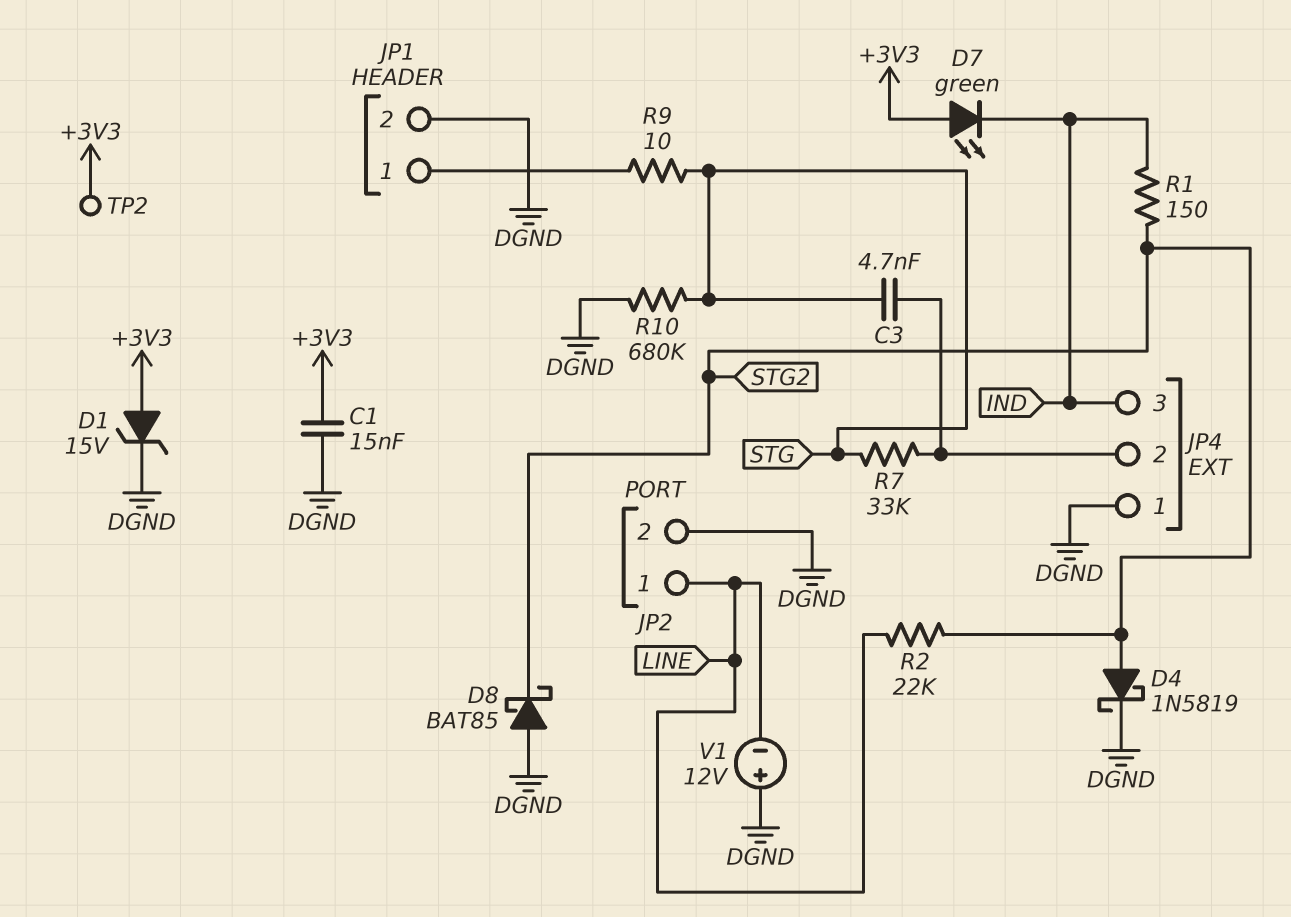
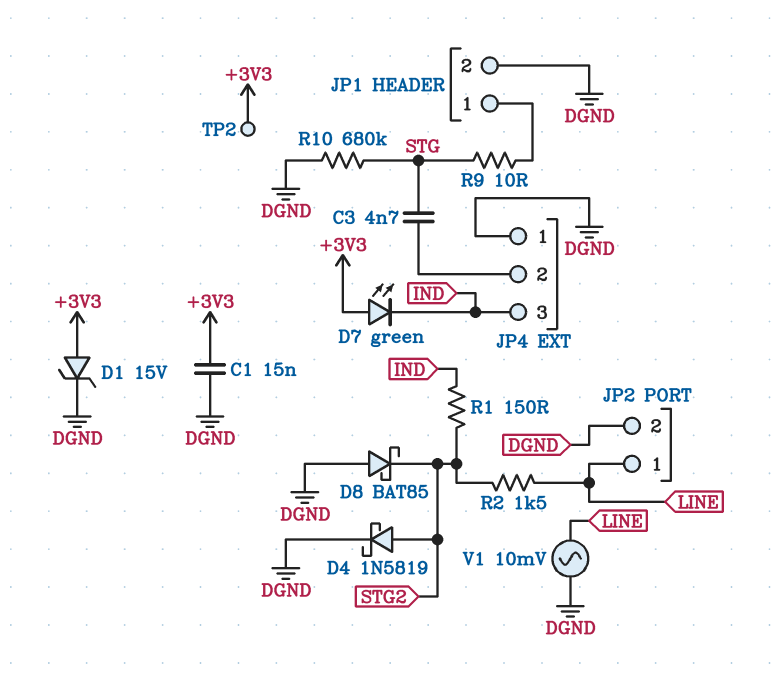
R2: 22k (LINE, STG2) -> 1.5k (LINE, STG2)
R7: 33k (JP4/2, STG) -> none
V1: 12V (plus DGND, minus LINE) -> AC 10mV (DGND, LINE)

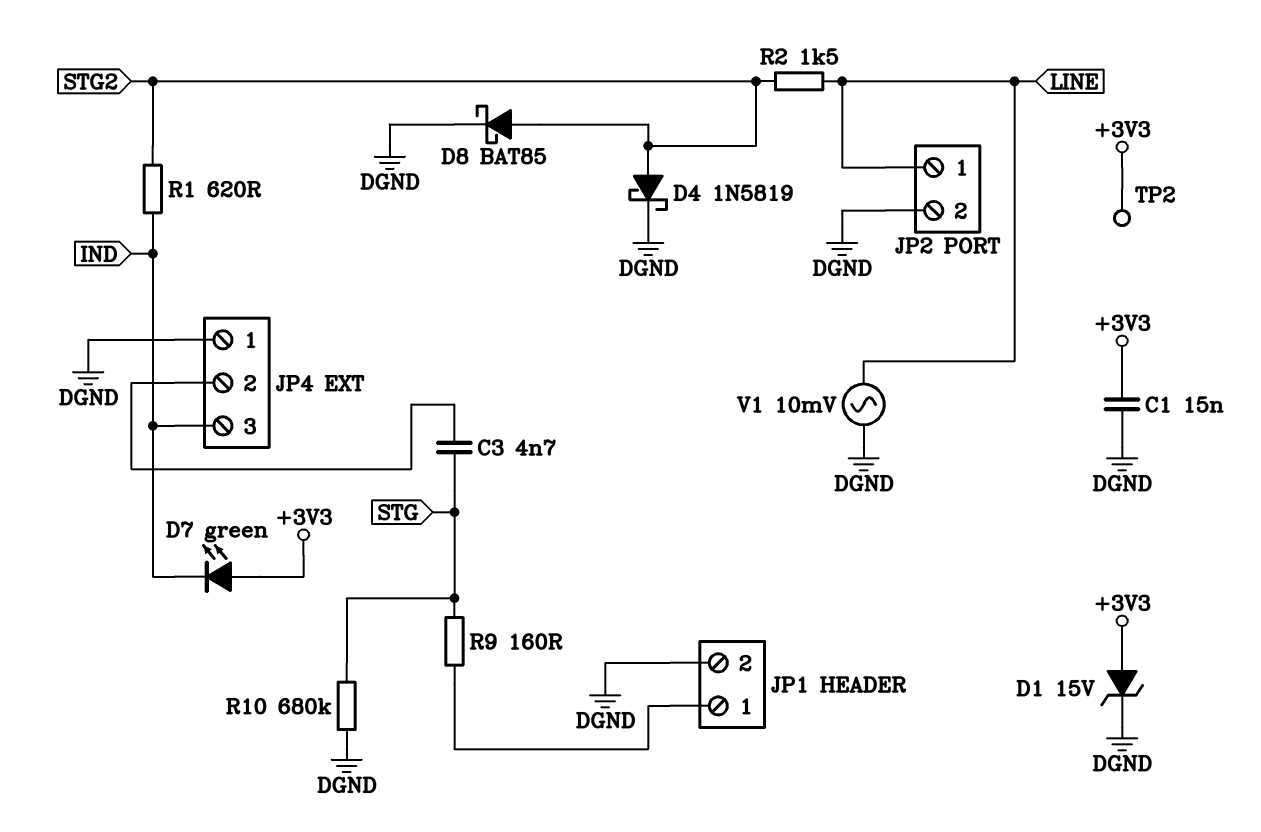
D8: schottky BAT85 (A DGND, K STG2) -> schottky BAT85 (A STG2, K DGND)
R1: 150 (IND, STG2) -> 620 (IND, STG2)
R9: 10 (JP1/1, STG) -> 160 (JP1/1, STG)

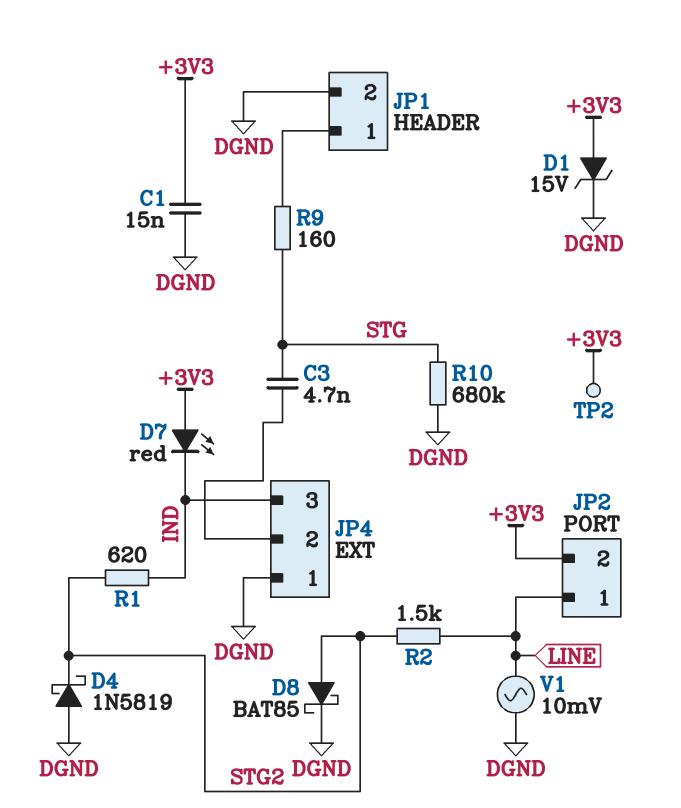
D4: schottky 1N5819 (A STG2, K DGND) -> schottky 1N5819 (A DGND, K STG2)
D7: LED green (A +3V3, K IND) -> LED red (A +3V3, K IND)
JP2 pin 2: DGND -> +3V3

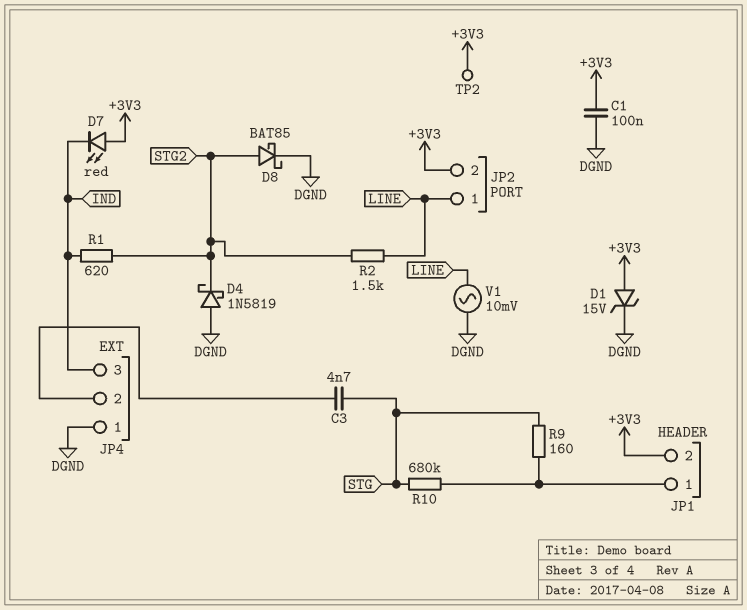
C1: 15nF (+3V3, DGND) -> 100nF (+3V3, DGND)
JP1 pin 2: DGND -> +3V3
R10: 680k (DGND, STG) -> 680k (JP1/1, STG)

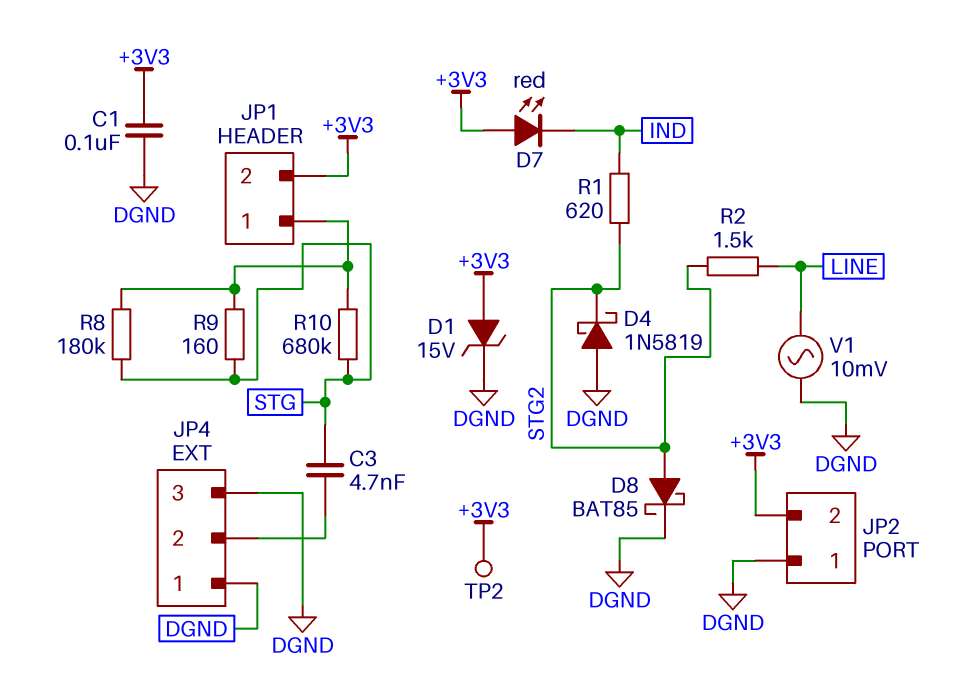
JP2 pin 1: LINE -> DGND
JP4 pin 3: IND -> DGND
R8: none -> 180k (JP1/1, STG)

